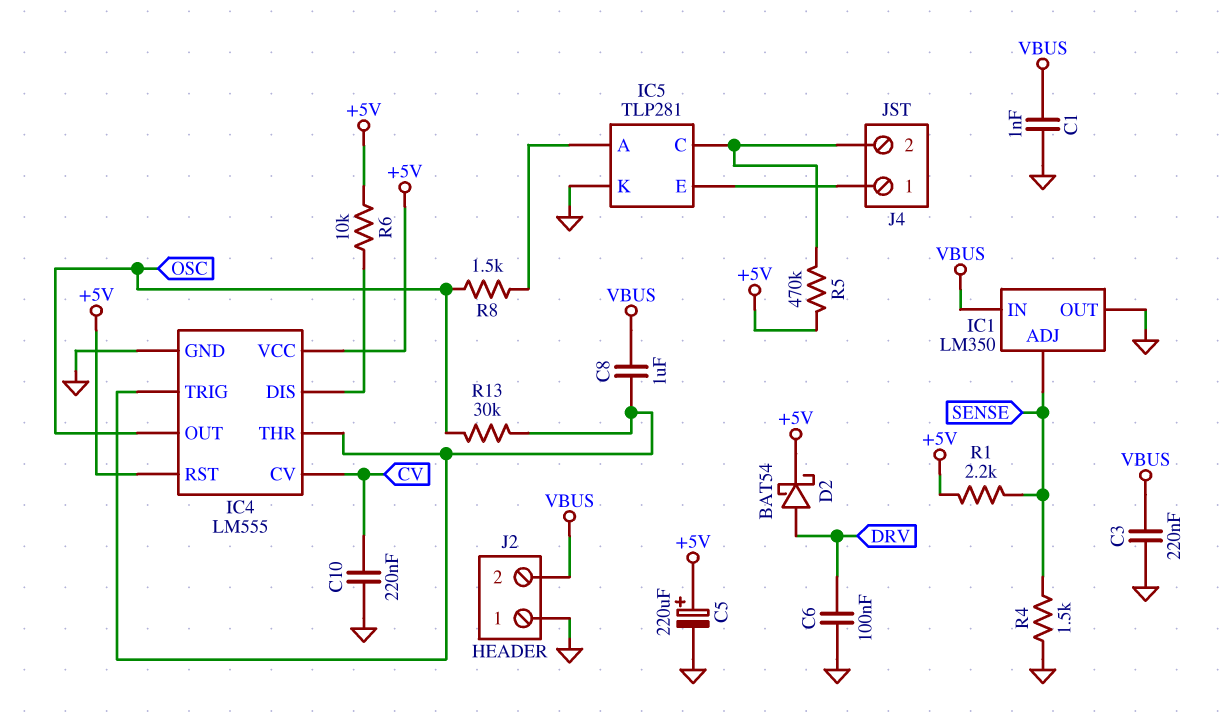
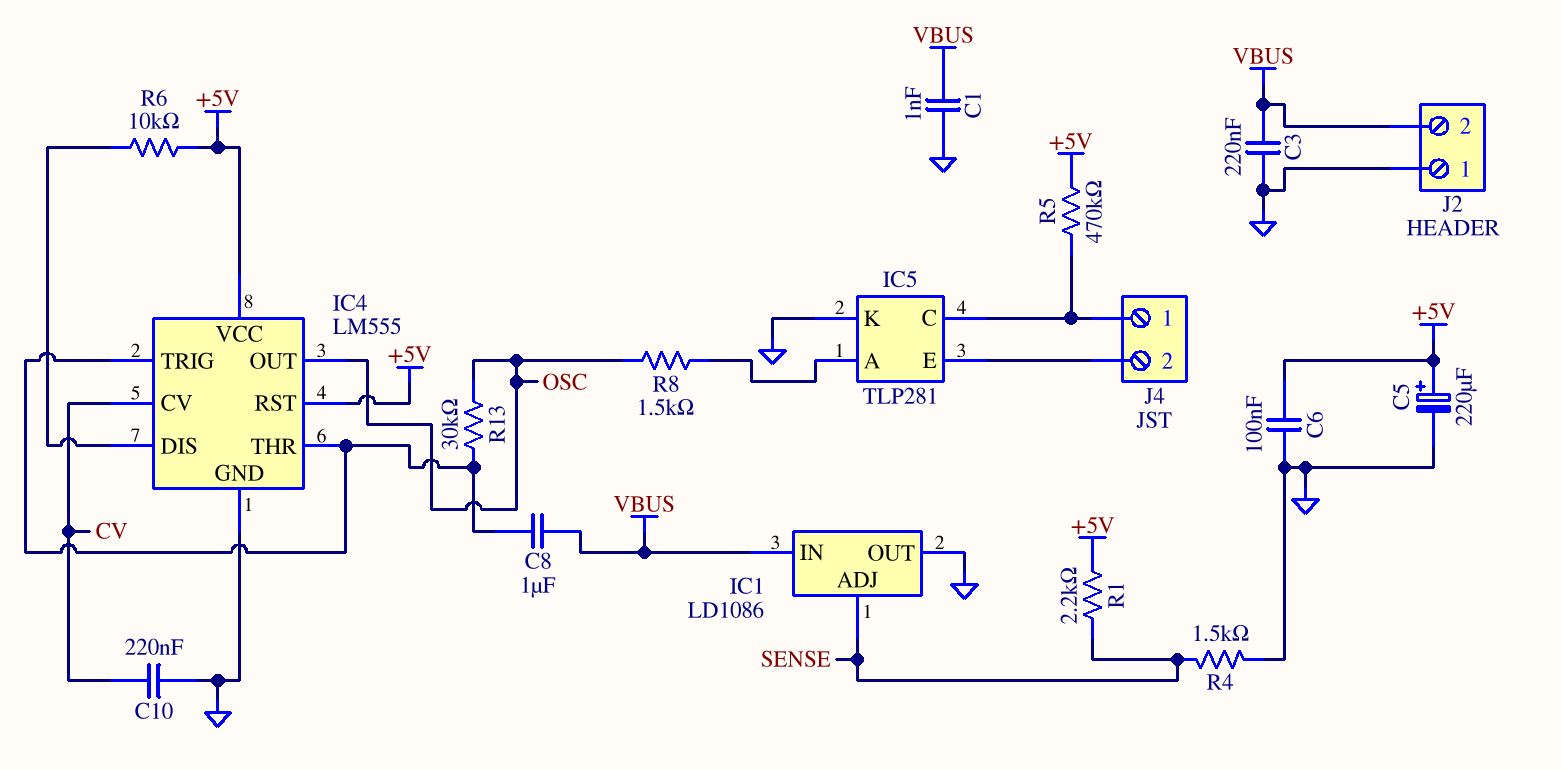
C6: 100nF (DRV, GND) -> 100nF (+5V, GND)
D2: schottky BAT54 (A DRV, K +5V) -> none
IC1: LM350 -> LD1086
J4 pin 1: IC5/E -> IC5/C
J4 pin 2: IC5/C -> IC5/E

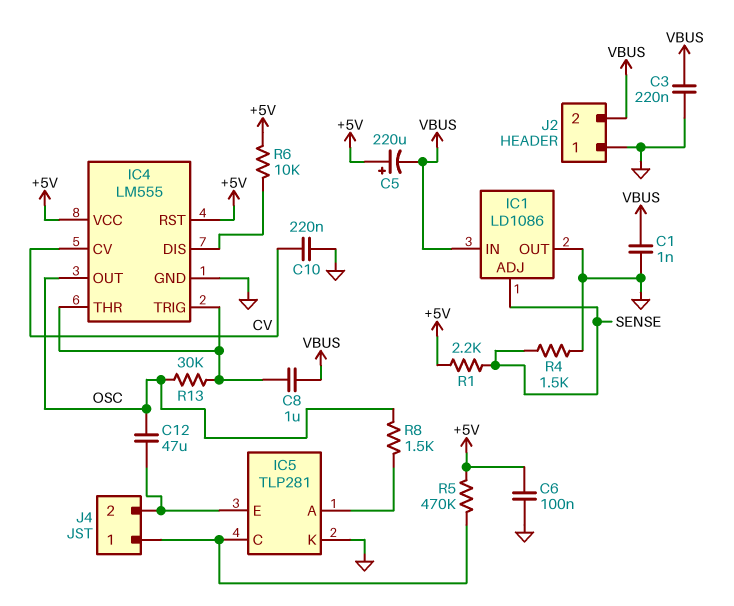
C5: 220uF (plus +5V, minus GND) -> 220uF (plus +5V, minus VBUS)
C12: none -> 47uF (IC5/E, OSC)

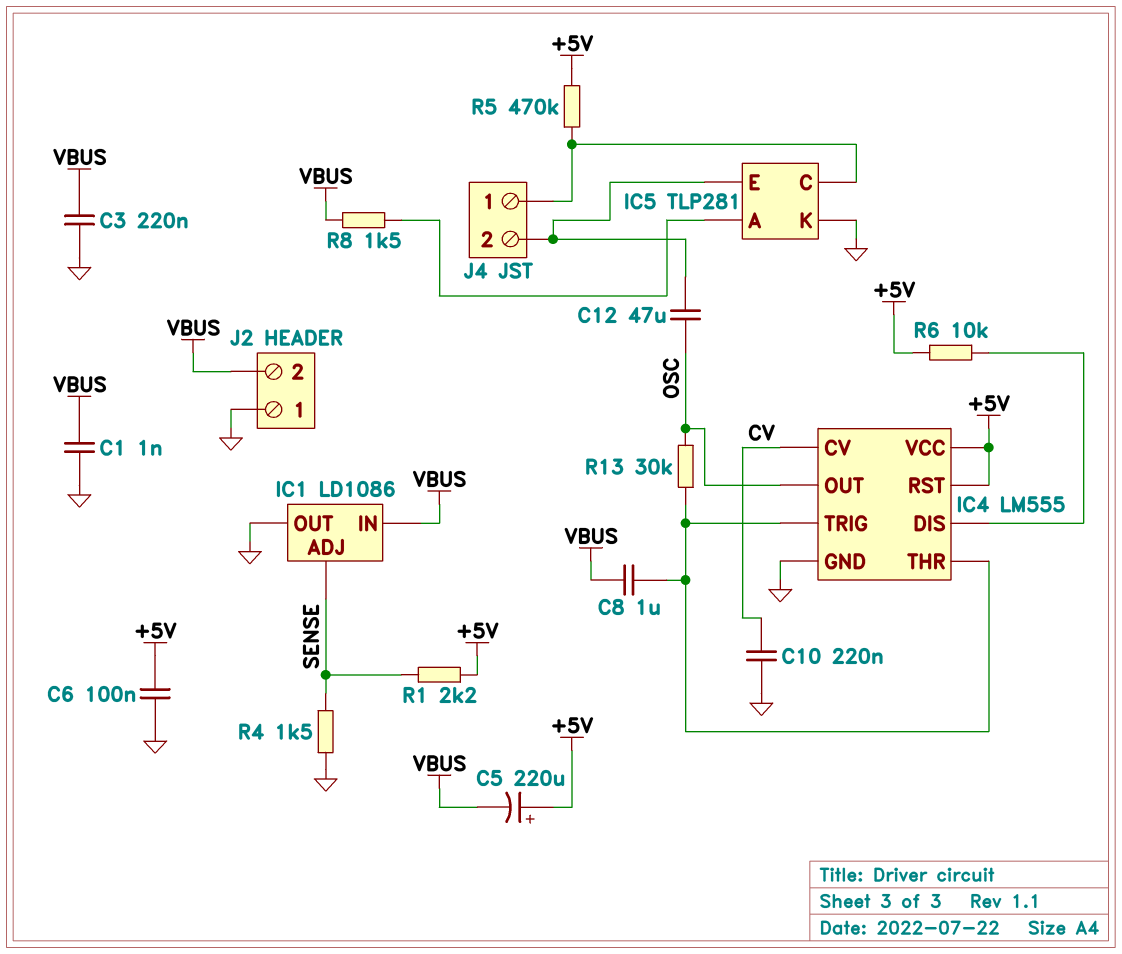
R8: 1.5k (IC5/A, OSC) -> 1.5k (IC5/A, VBUS)

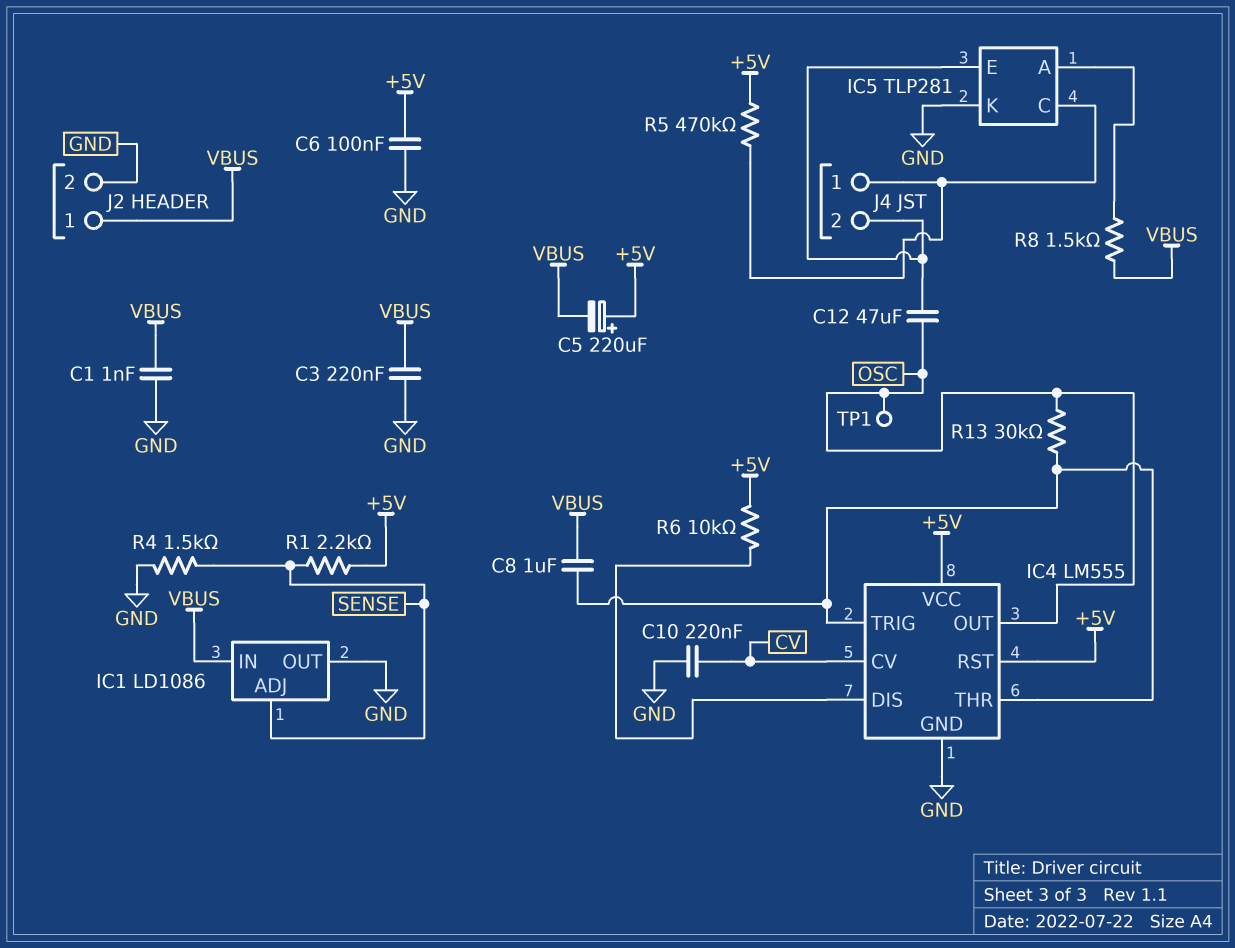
J2 pin 1: GND -> VBUS
J2 pin 2: VBUS -> GND
TP1: none -> test point (OSC)

